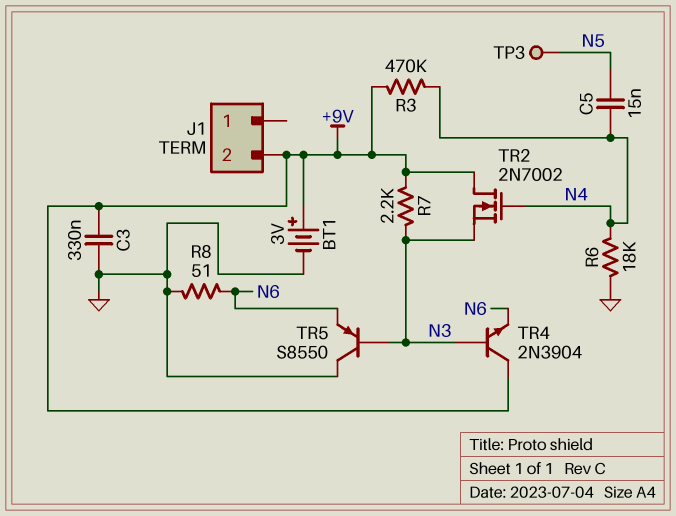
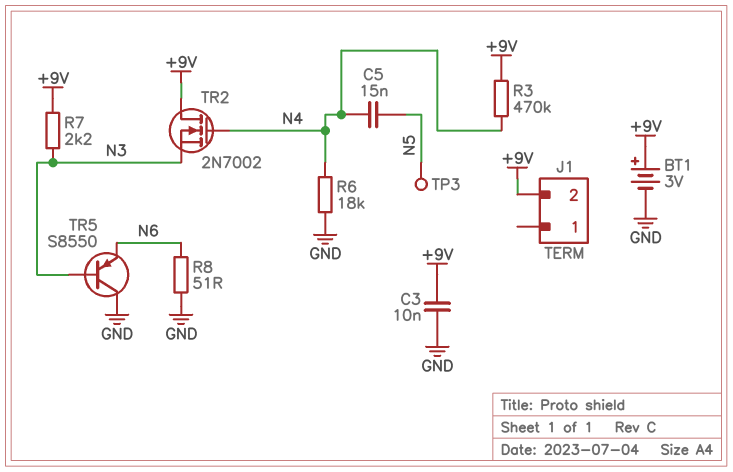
C3: 330nF (+9V, GND) -> 10nF (+9V, GND)
TR4: NPN 2N3904 (B N3, C +9V, E N6) -> none

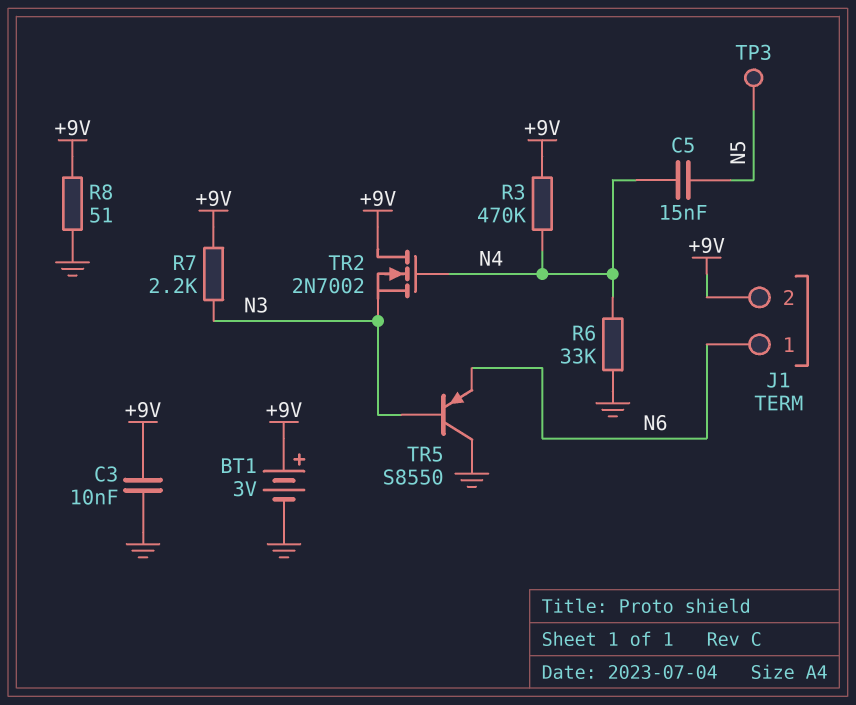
J1 pin 1: none -> N6
R6: 18k (GND, N4) -> 33k (GND, N4)
R8: 51 (GND, N6) -> 51 (+9V, GND)

